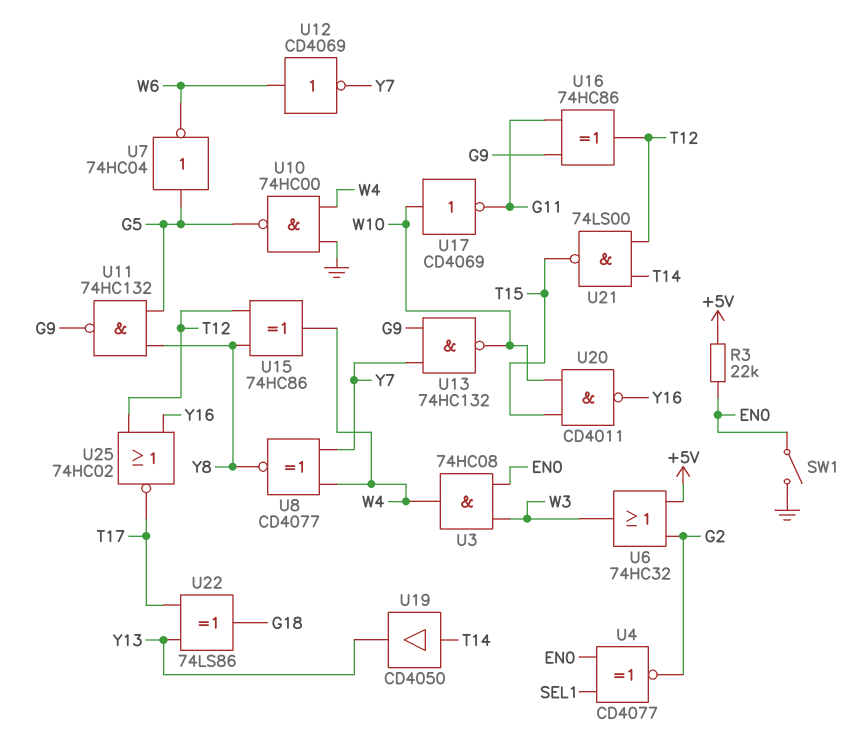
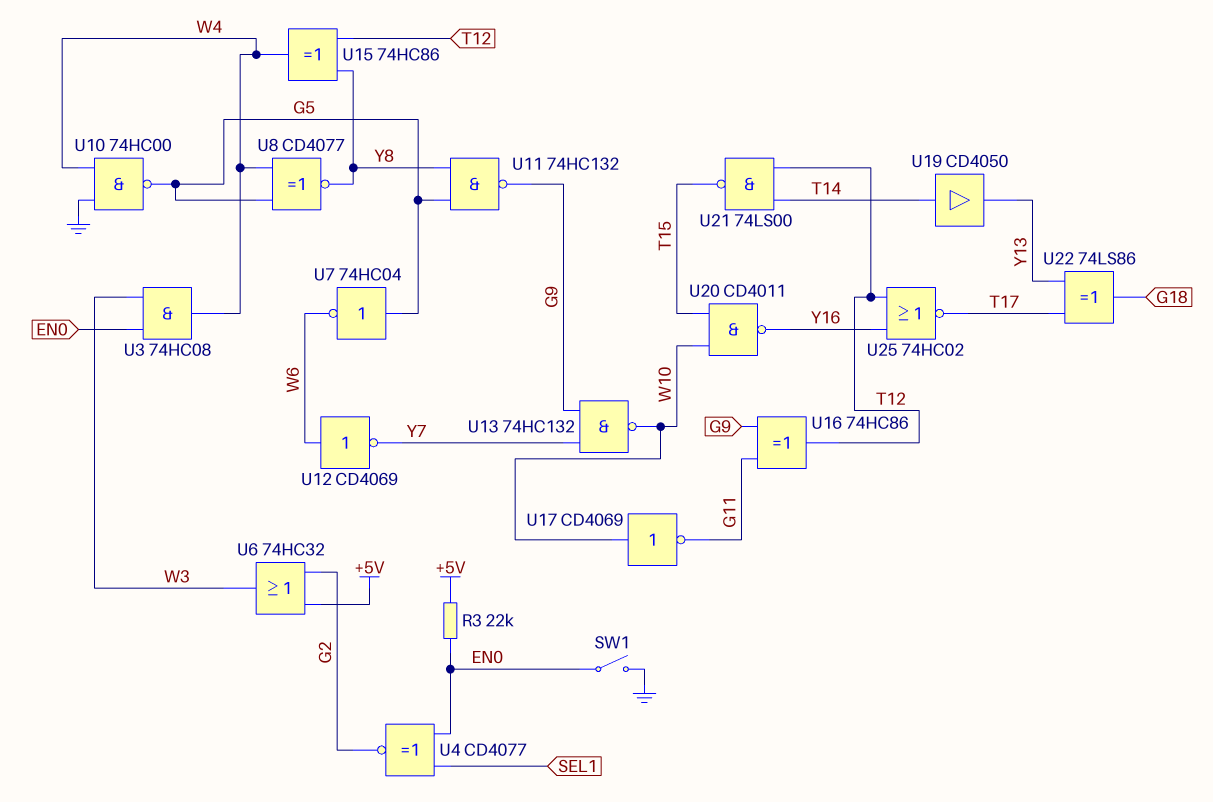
U8: XNOR CD4077 (in W4, in Y7, out Y8) -> XNOR CD4077 (in G5, in W4, out Y8)

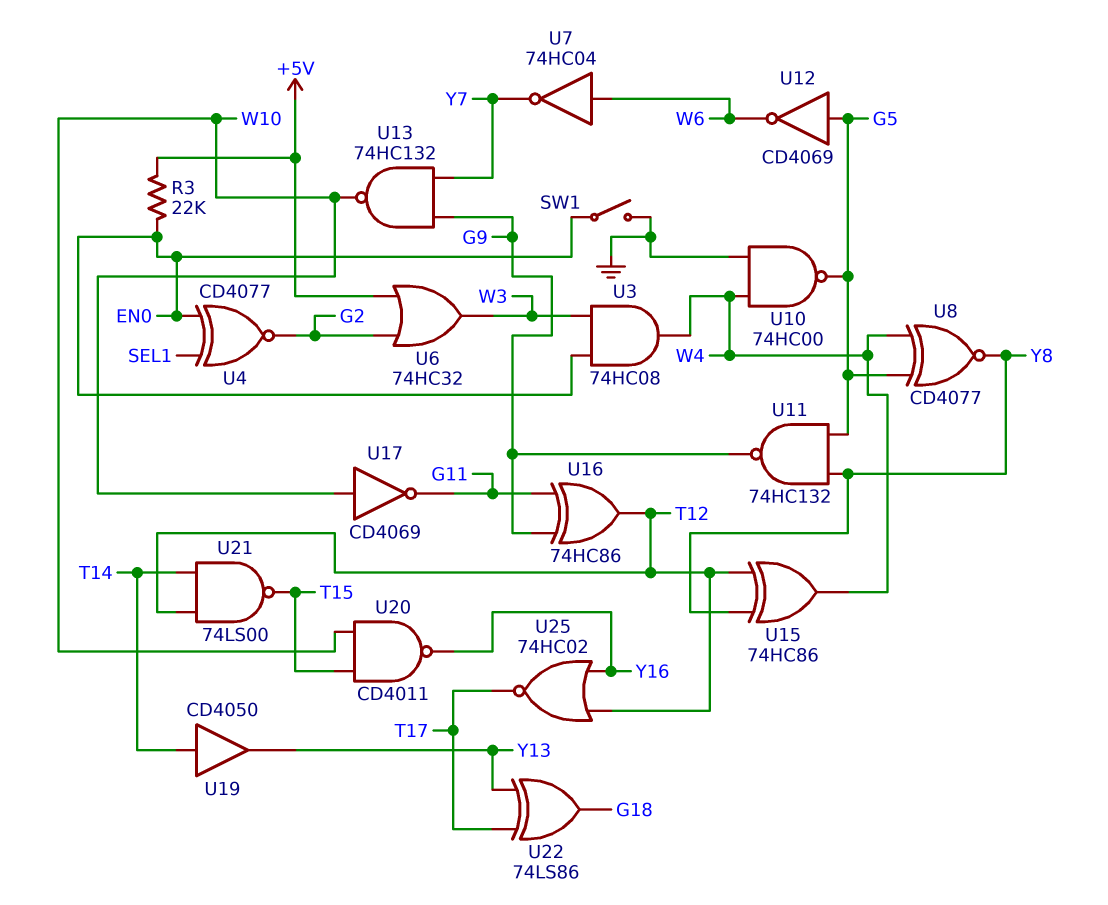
U7: NOT 74HC04 (in G5, out W6) -> NOT 74HC04 (in W6, out Y7)
U12: NOT CD4069 (in W6, out Y7) -> NOT CD4069 (in G5, out W6)

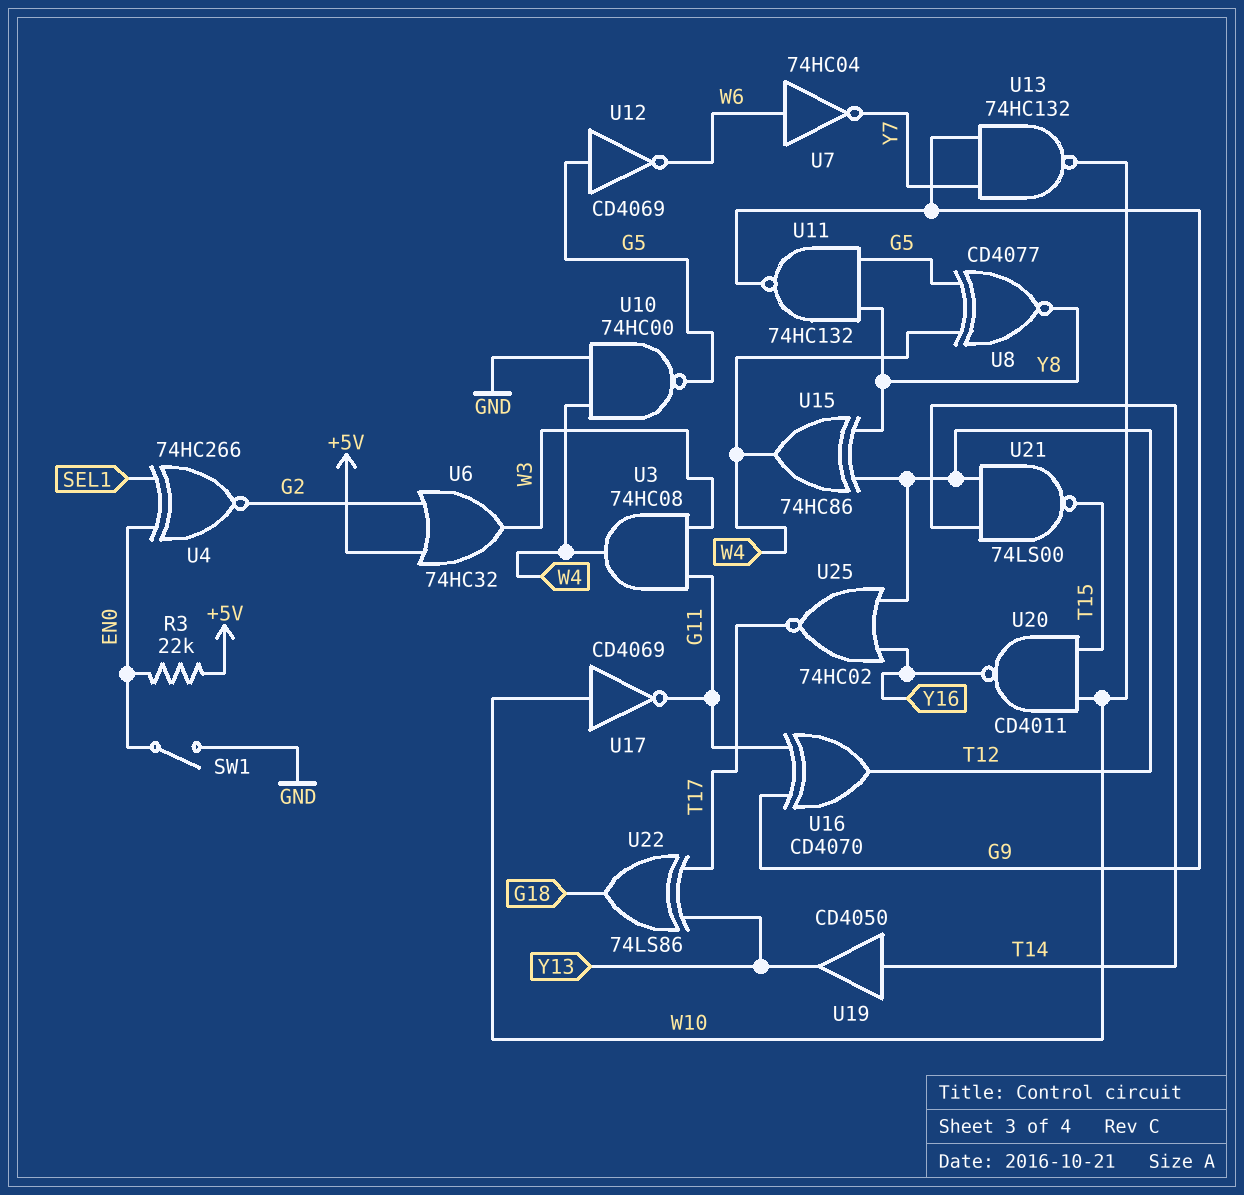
U3: AND 74HC08 (in EN0, in W3, out W4) -> AND 74HC08 (in G11, in W3, out W4)
U4: XNOR CD4077 (in EN0, in SEL1, out G2) -> XNOR 74HC266 (in EN0, in SEL1, out G2)
U16: XOR 74HC86 (in G9, in G11, out T12) -> XOR CD4070 (in G9, in G11, out T12)

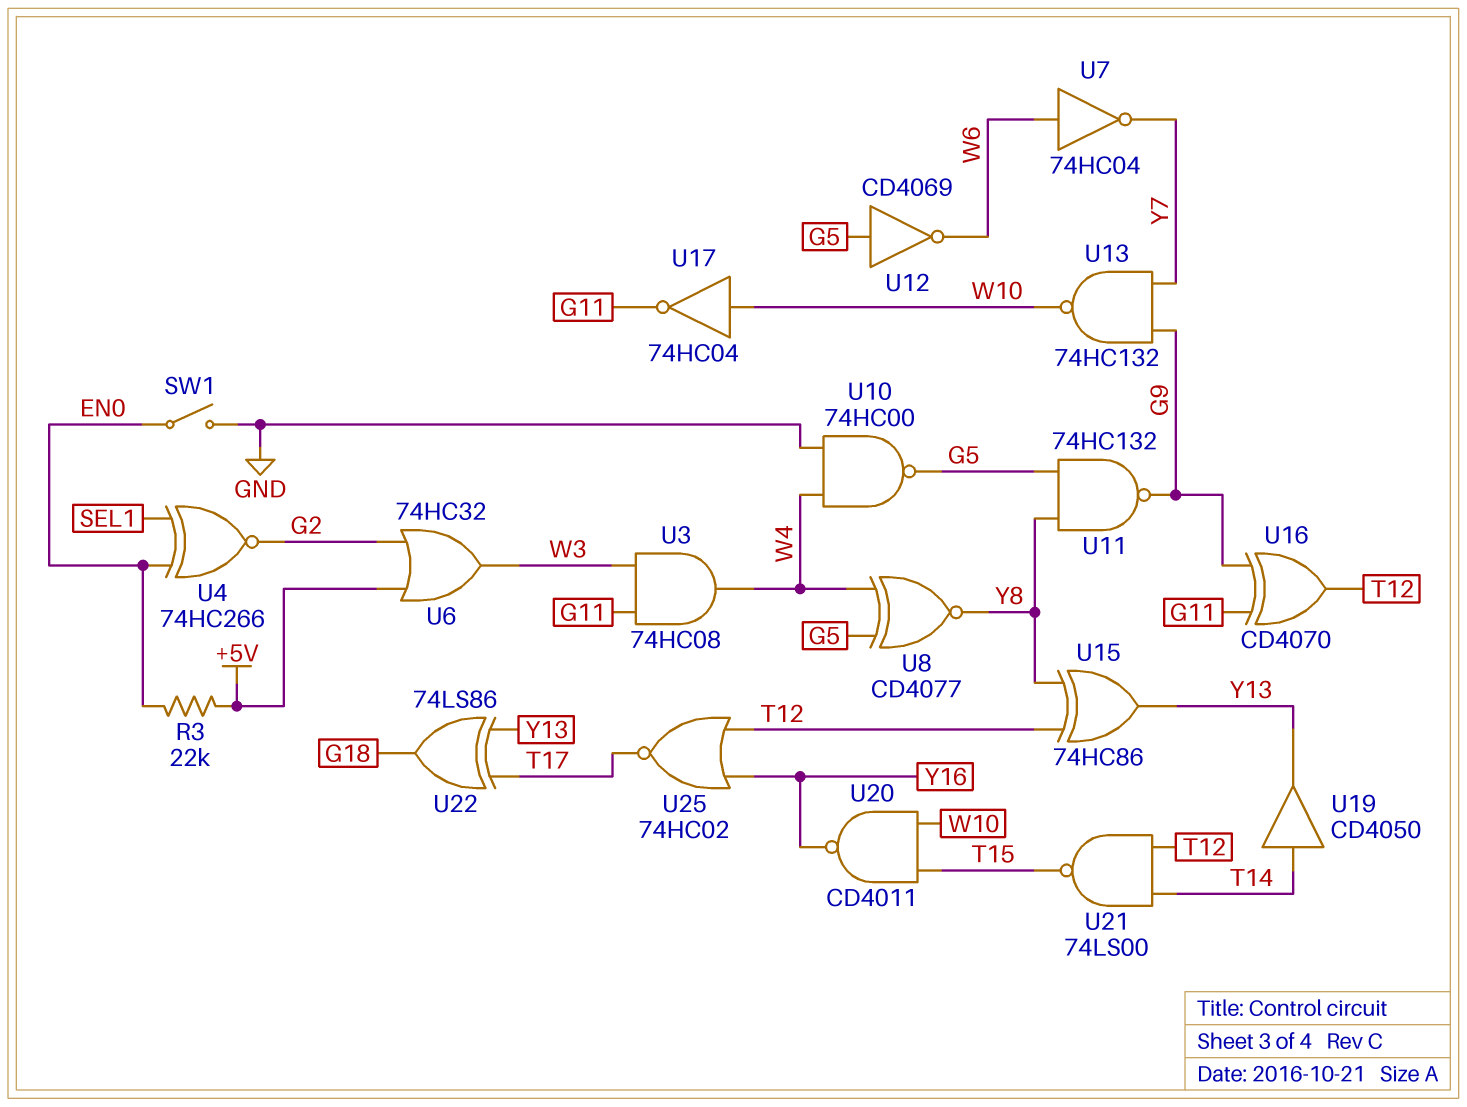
U15: XOR 74HC86 (in T12, in Y8, out W4) -> XOR 74HC86 (in T12, in Y8, out Y13)
U17: NOT CD4069 (in W10, out G11) -> NOT 74HC04 (in W10, out G11)

